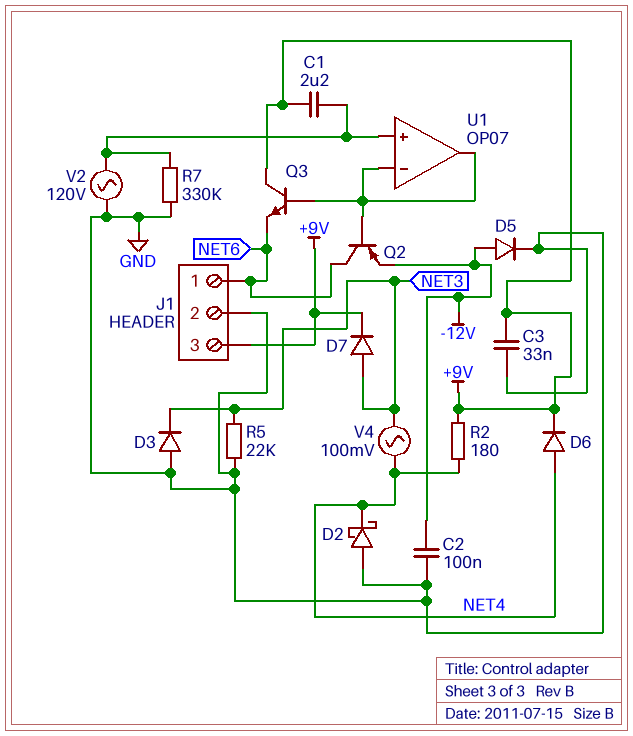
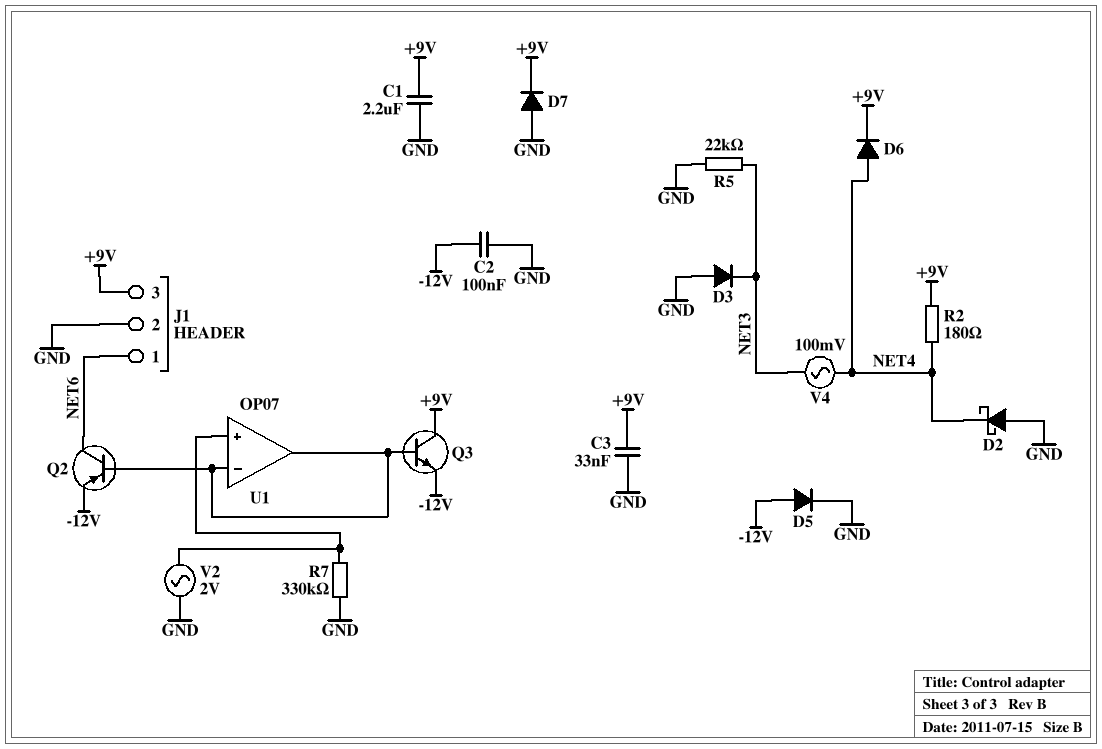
C1: 2.2uF (+9V, U1/in+) -> 2.2uF (+9V, GND)
D7: diode (A NET3, K +9V) -> diode (A GND, K +9V)
Q3: NPN (B U1/in-, C +9V, E NET6) -> NPN (B U1/in-, C +9V, E -12V)
V2: AC 120V (GND, U1/in+) -> AC 2V (GND, U1/in+)

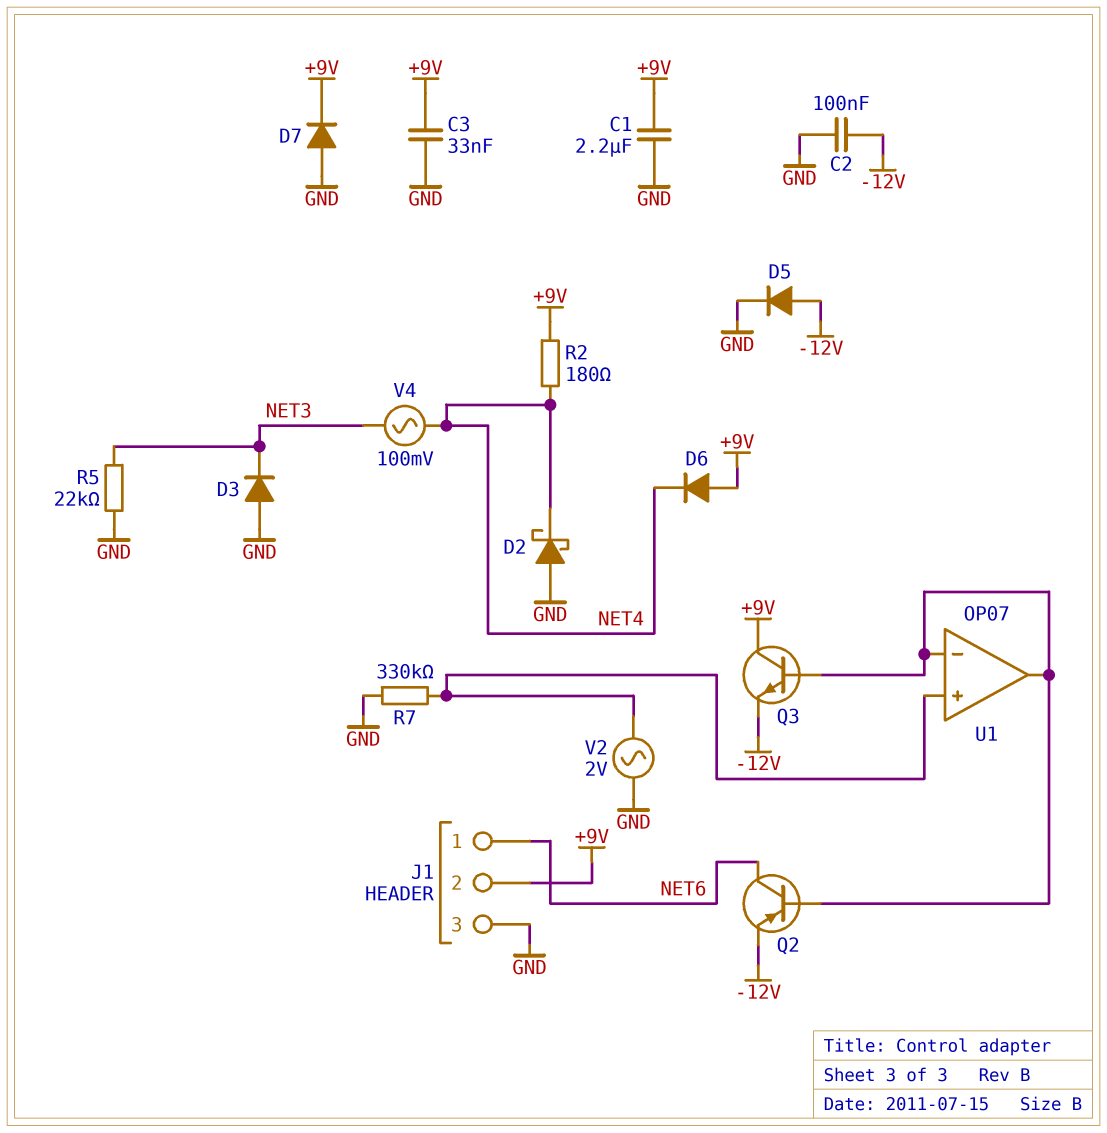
D6: diode (A NET4, K +9V) -> diode (A +9V, K NET4)
J1 pin 2: GND -> +9V
J1 pin 3: +9V -> GND

